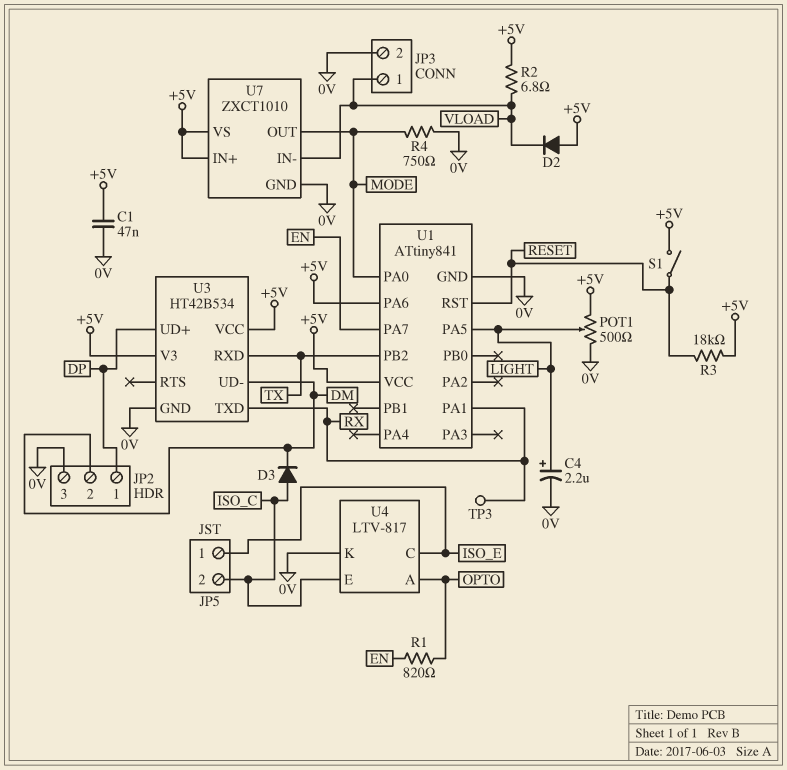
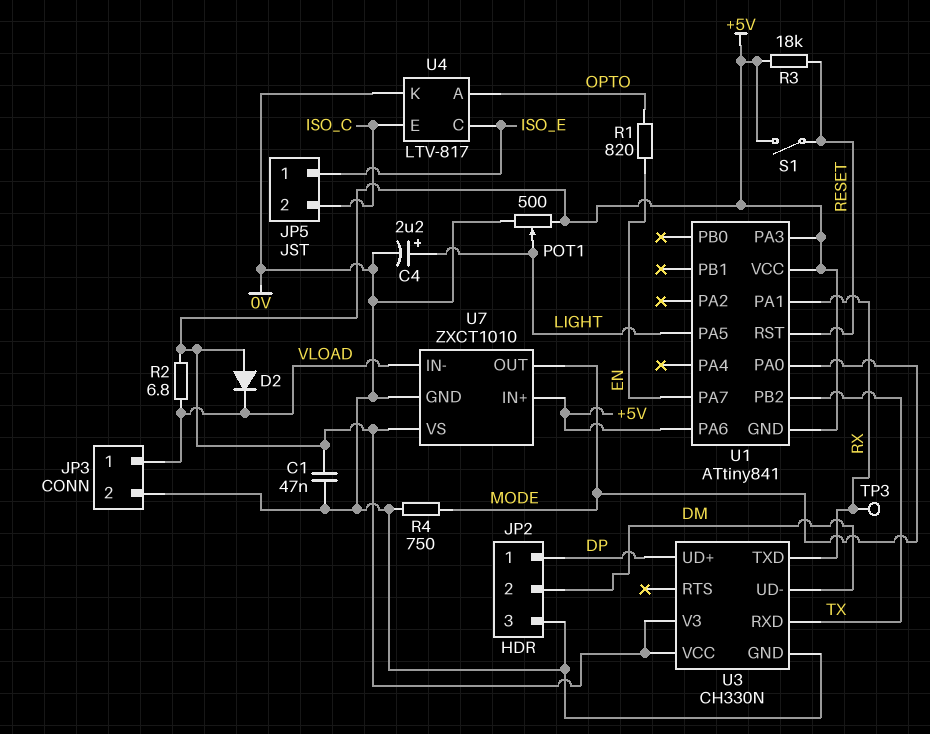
D3: diode (A ISO_C, K DM) -> none
U1 pin GND: 0V -> +5V
U1 pin PA3: none -> +5V
U3: HT42B534 -> CH330N

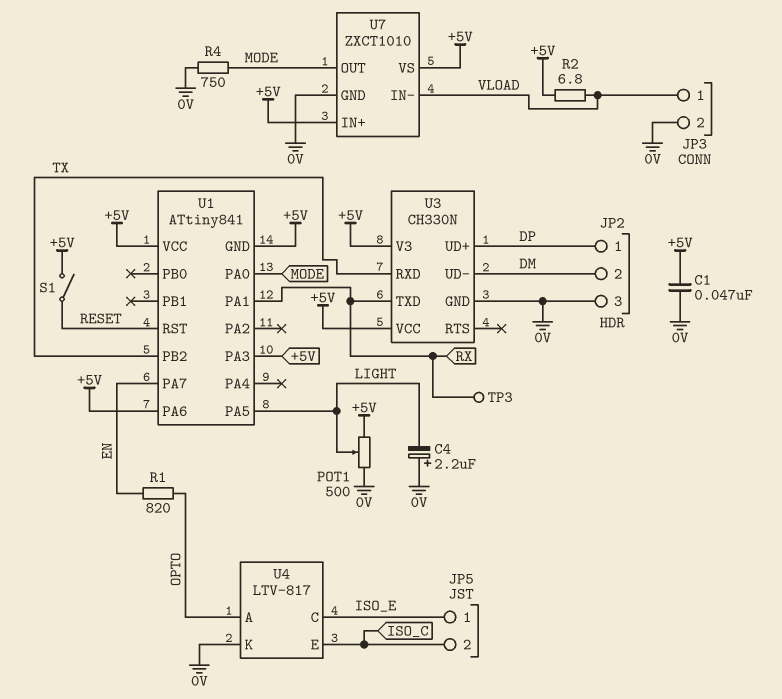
C4: 2.2uF (plus LIGHT, minus 0V) -> 2.2uF (plus 0V, minus LIGHT)
D2: diode (A +5V, K VLOAD) -> none
R3: 18k (+5V, RESET) -> none

